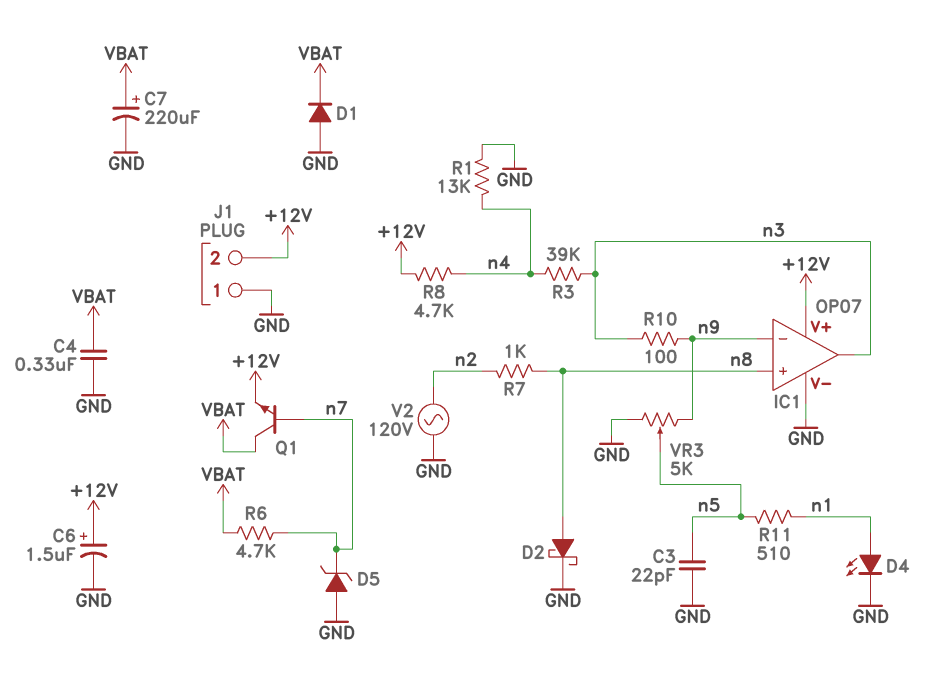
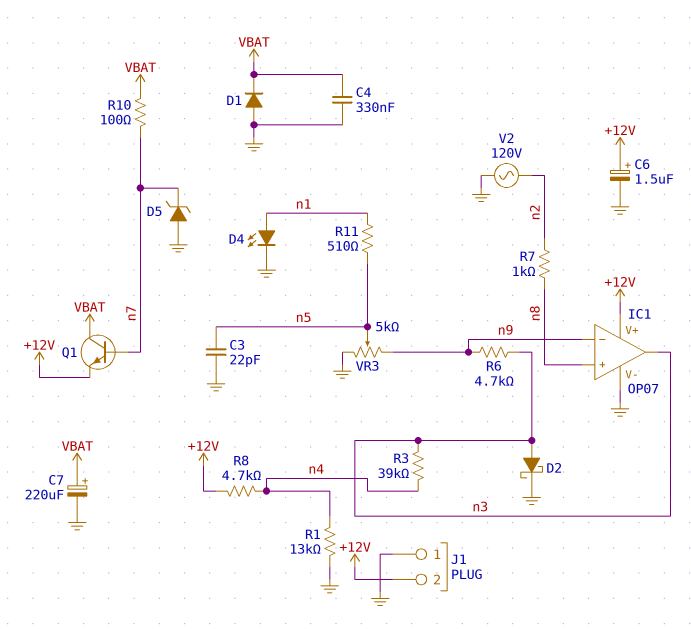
D2: schottky (A n8, K GND) -> schottky (A n3, K GND)
R6: 4.7k (VBAT, n7) -> 4.7k (n3, n9)
R10: 100 (n3, n9) -> 100 (VBAT, n7)

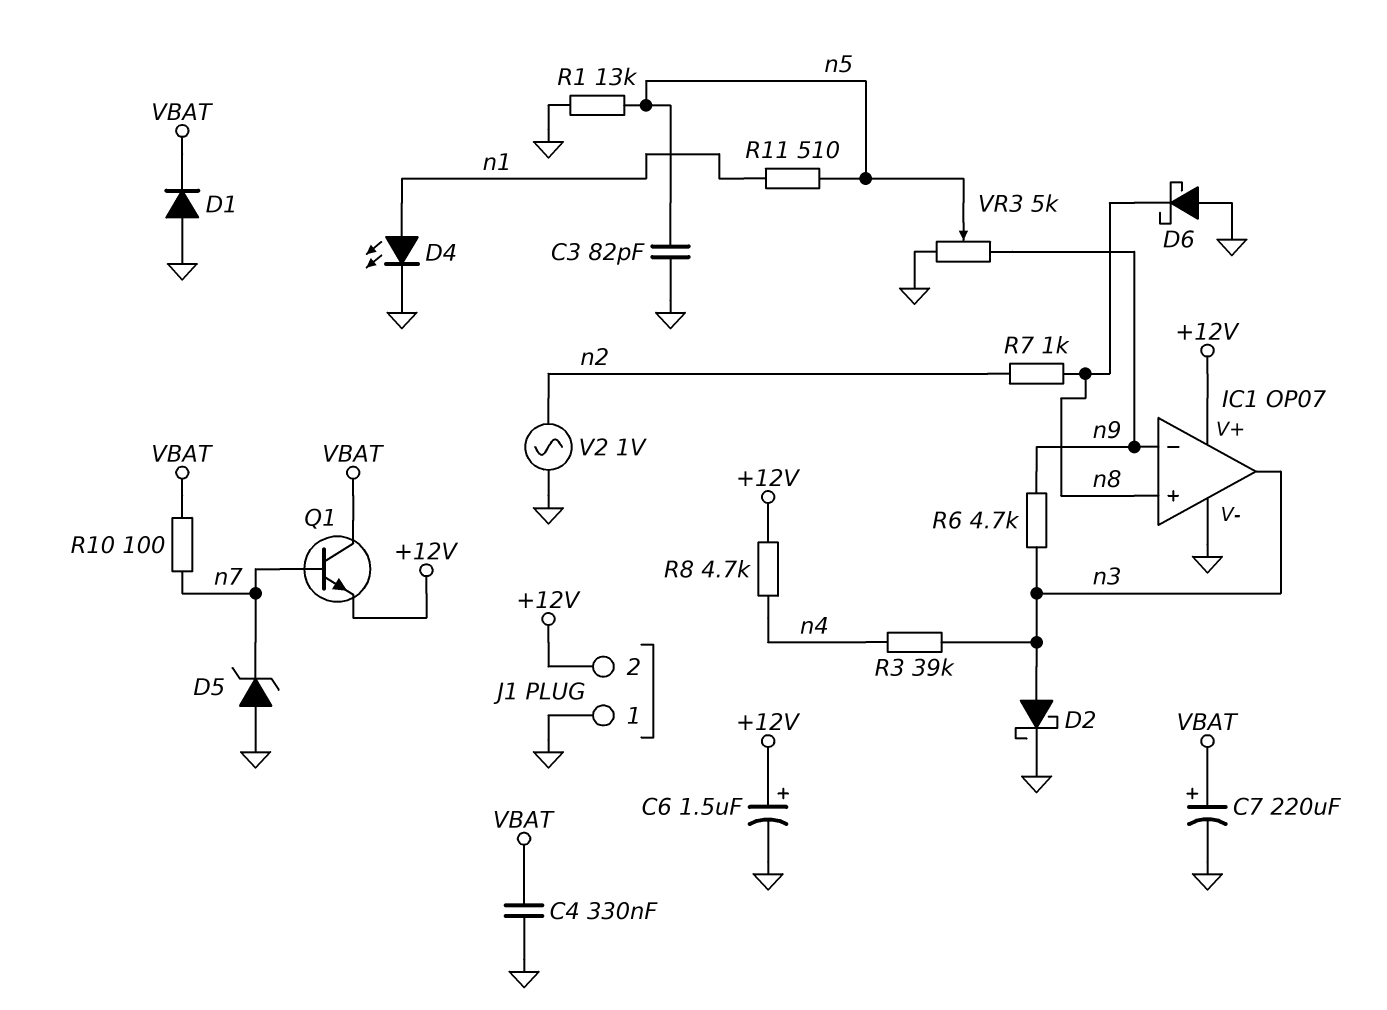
C3: 22pF (GND, n5) -> 82pF (GND, n5)
D6: none -> schottky (A GND, K n8)
R1: 13k (GND, n4) -> 13k (GND, n5)
V2: AC 120V (GND, n2) -> AC 1V (GND, n2)

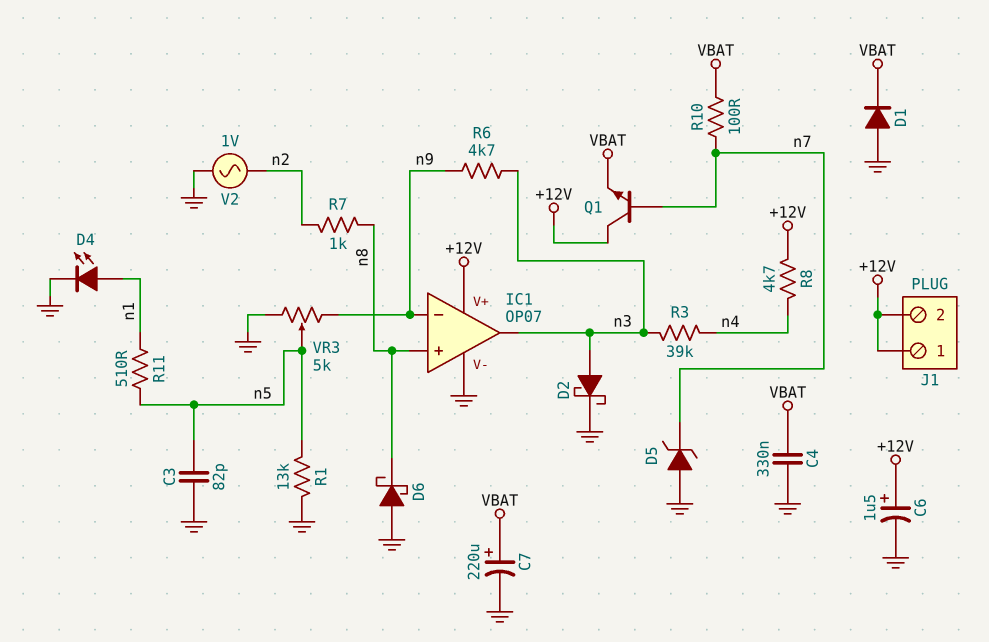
J1 pin 1: GND -> +12V
Q1: NPN (B n7, C VBAT, E +12V) -> NPN (B n7, C +12V, E VBAT)

